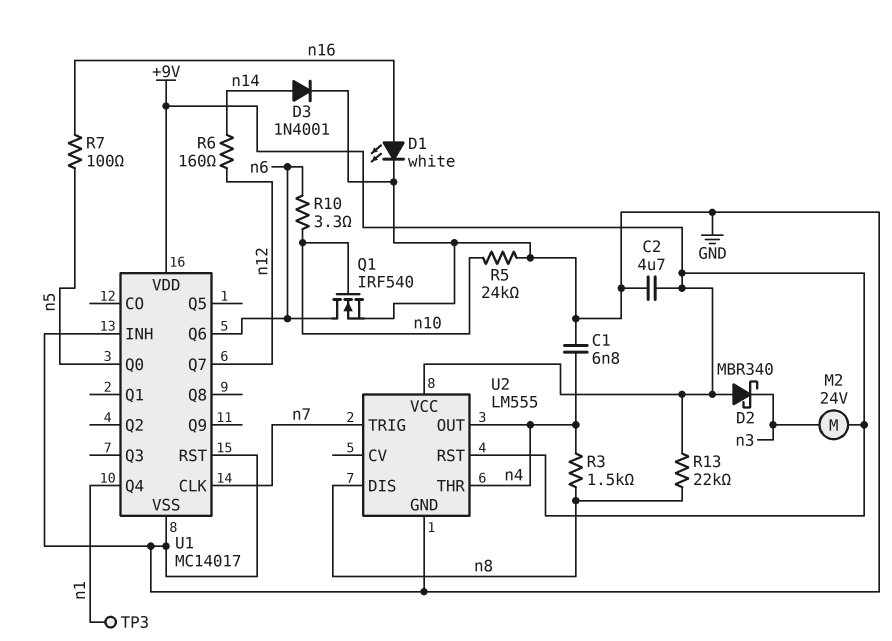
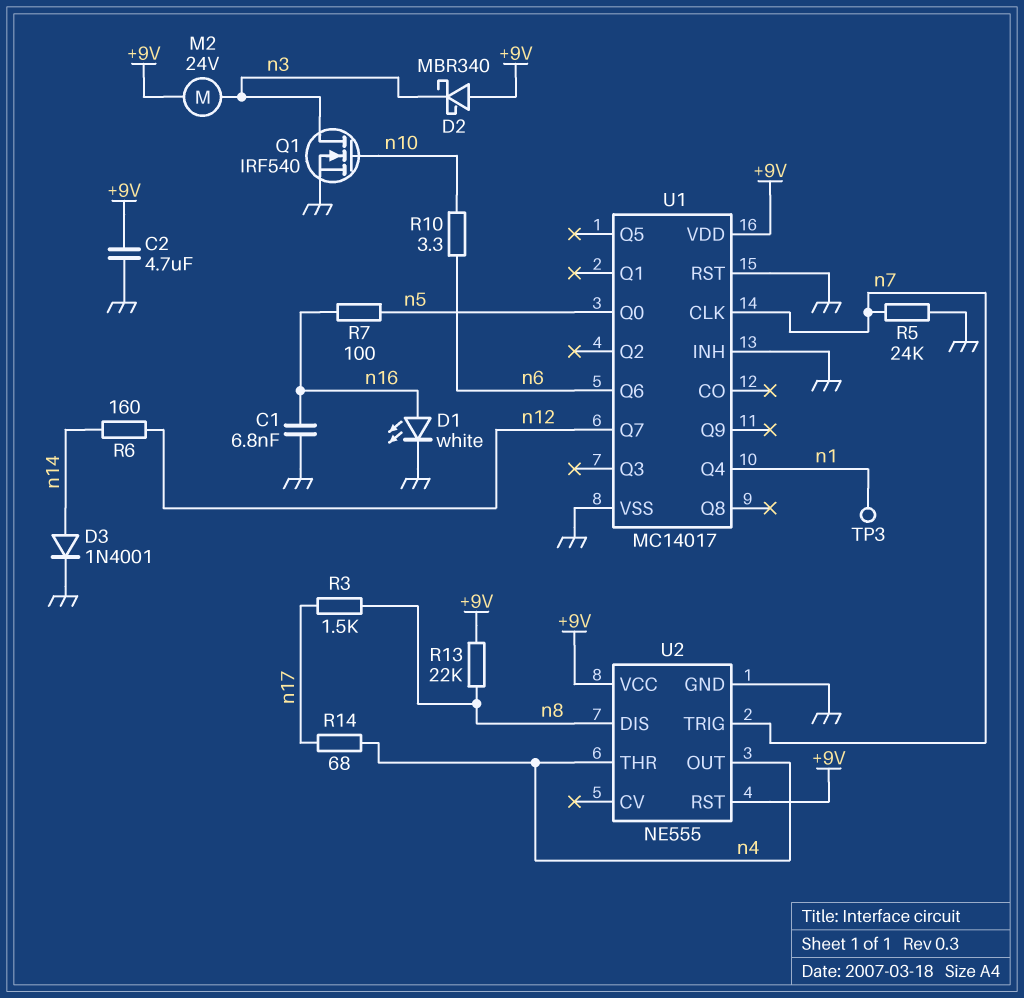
C1: 6.8nF (GND, n4) -> 6.8nF (GND, n16)
Q1: NMOS IRF540 (G n10, D n6, S GND) -> NMOS IRF540 (G n10, D n3, S GND)
R3: 1.5k (n4, n8) -> 1.5k (n8, n17)
R5: 24k (GND, n10) -> 24k (GND, n7)
R14: none -> 68 (n4, n17)
U2: LM555 -> NE555

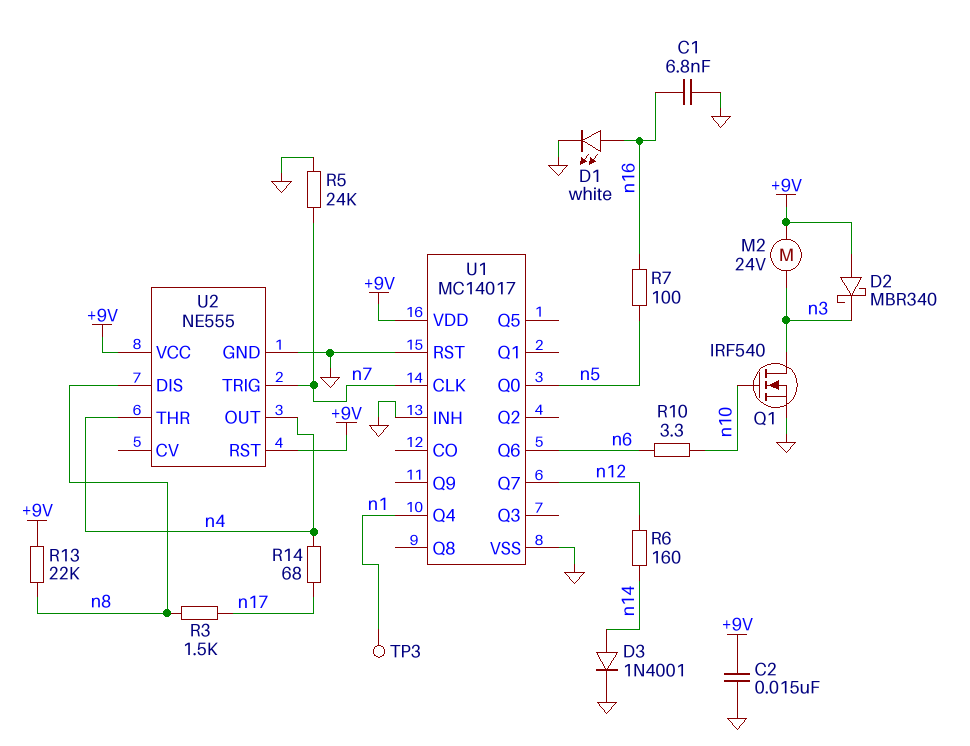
C2: 4.7uF (+9V, GND) -> 15nF (+9V, GND)

